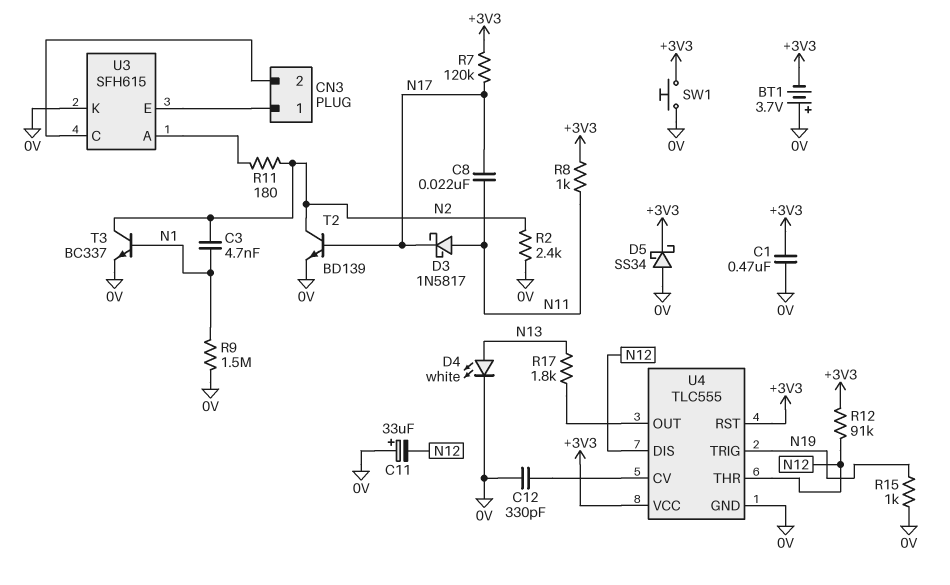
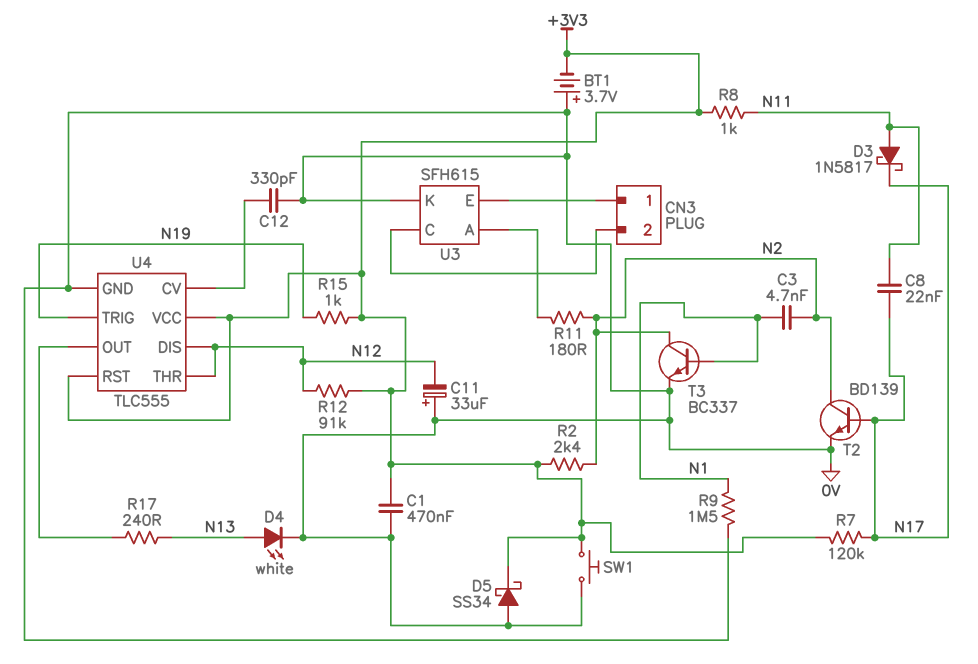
R2: 2.4k (0V, N2) -> 2.4k (+3V3, N2)
R15: 1k (0V, N19) -> 1k (+3V3, N19)
R17: 1.8k (N13, U4/OUT) -> 240 (N13, U4/OUT)

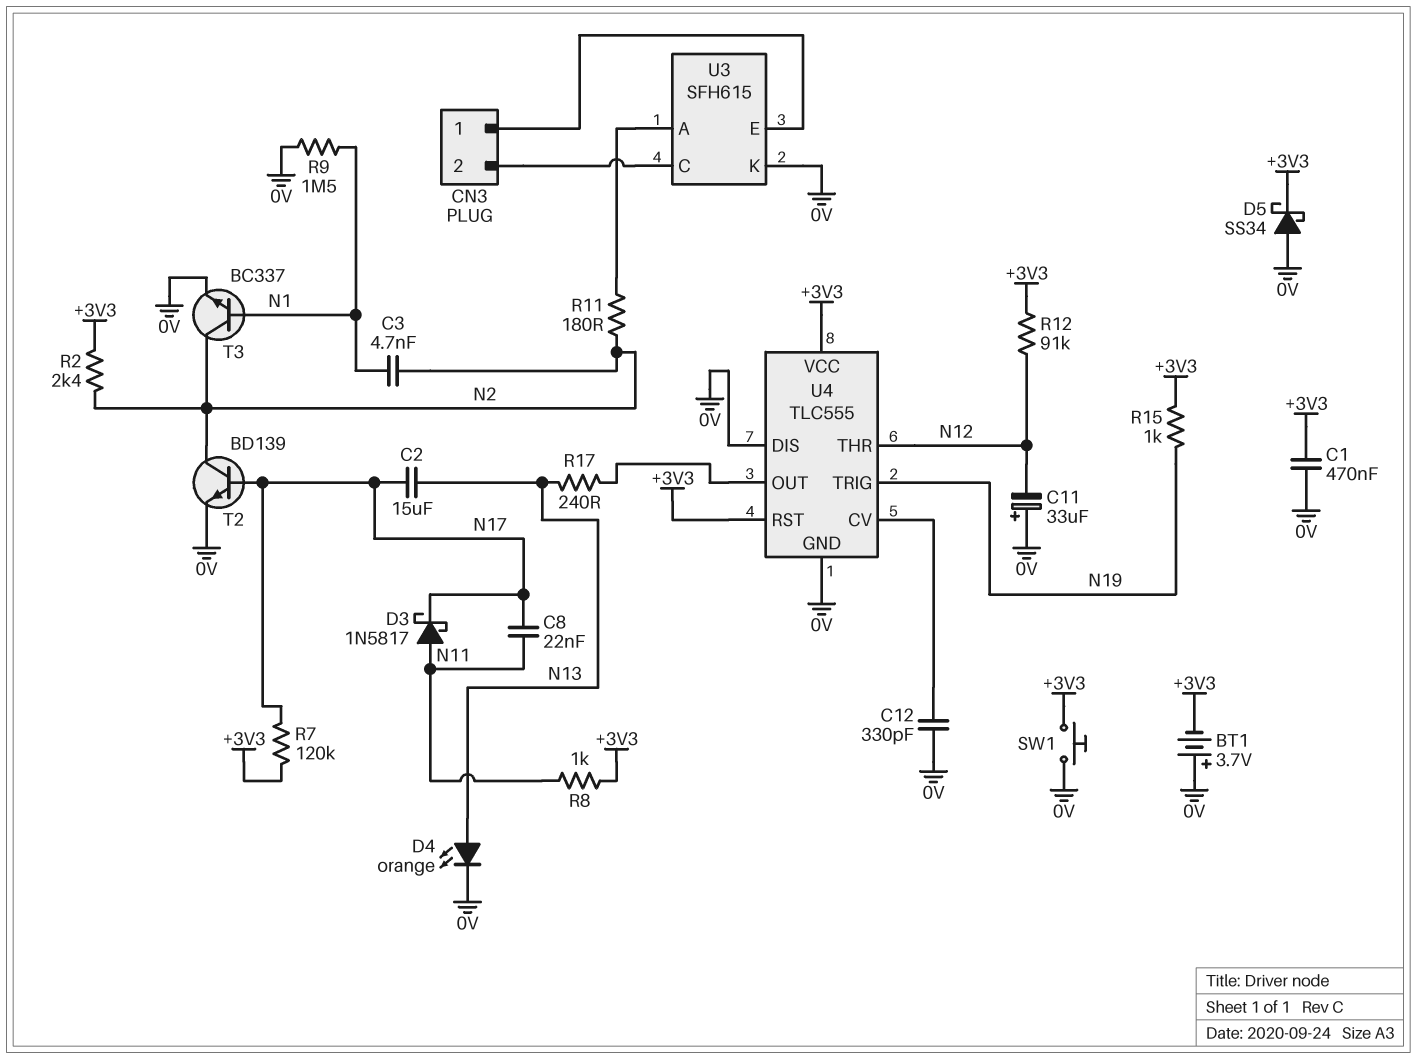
C2: none -> 15uF (N13, N17)
D4: LED white (A N13, K 0V) -> LED orange (A N13, K 0V)
U4 pin DIS: N12 -> 0V

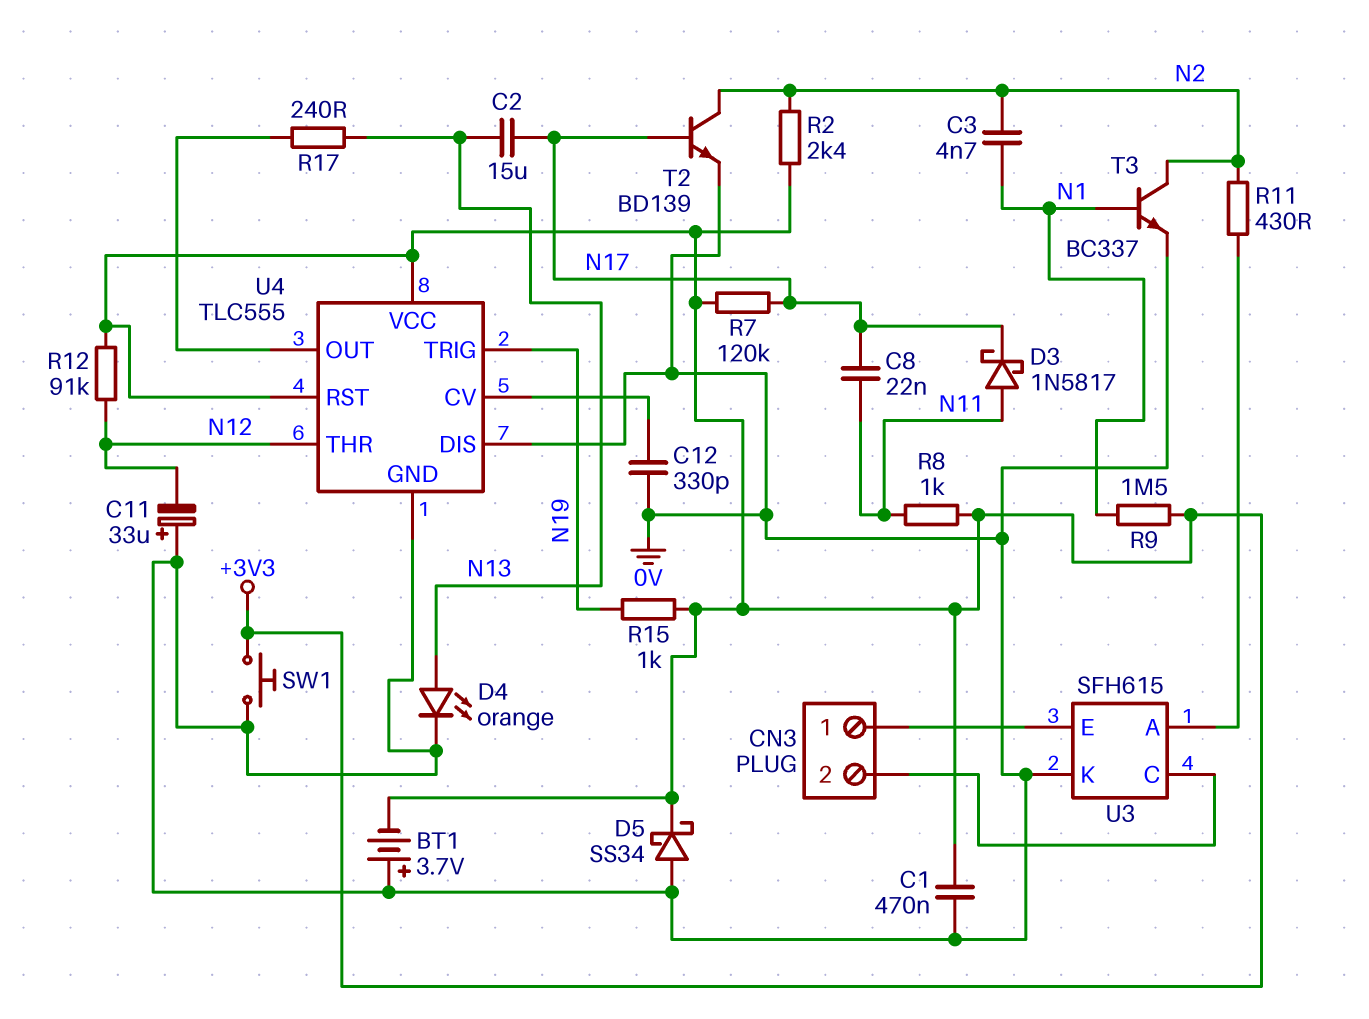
R9: 1.5M (0V, N1) -> 1.5M (+3V3, N1)
R11: 180 (N2, U3/A) -> 430 (N2, U3/A)

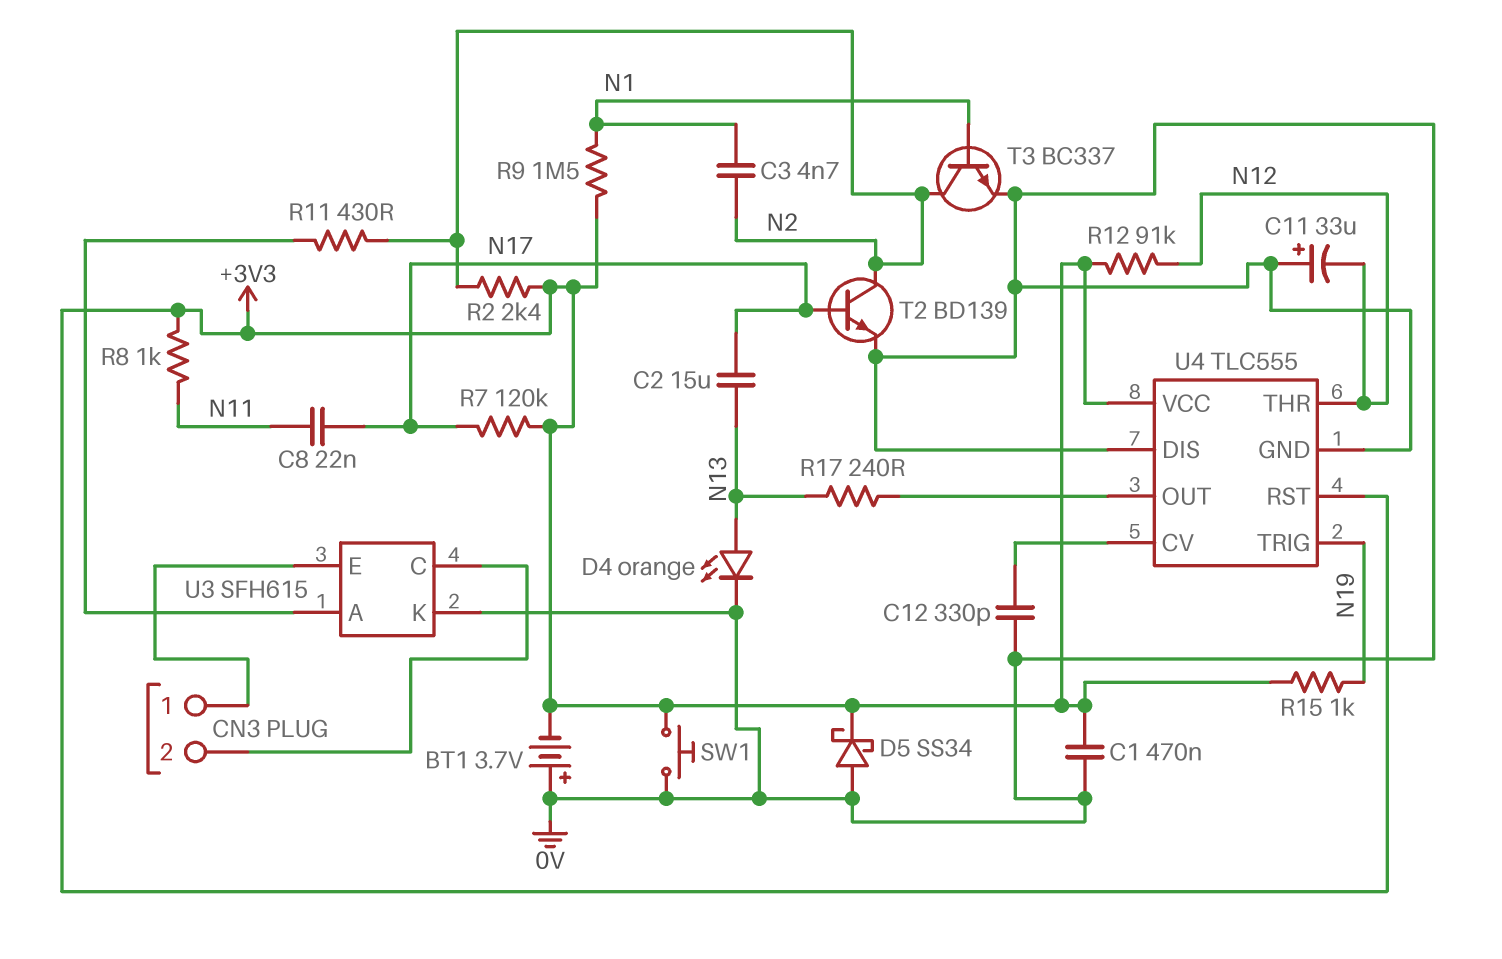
D3: schottky 1N5817 (A N11, K N17) -> none

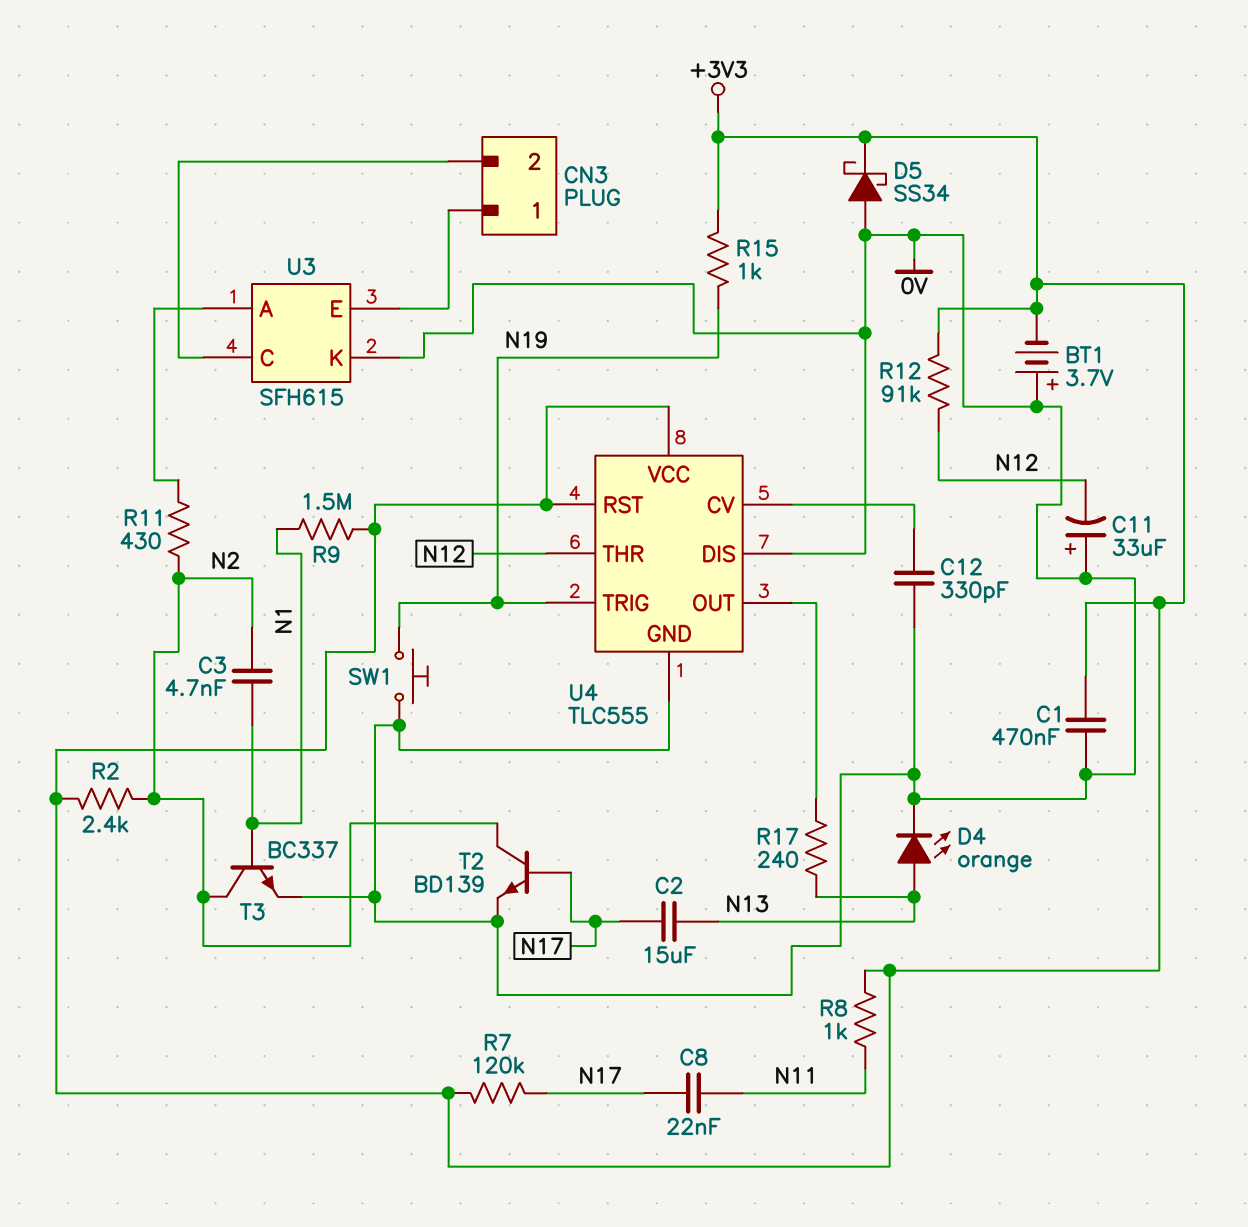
SW1: button (+3V3, 0V) -> button (0V, N19)

